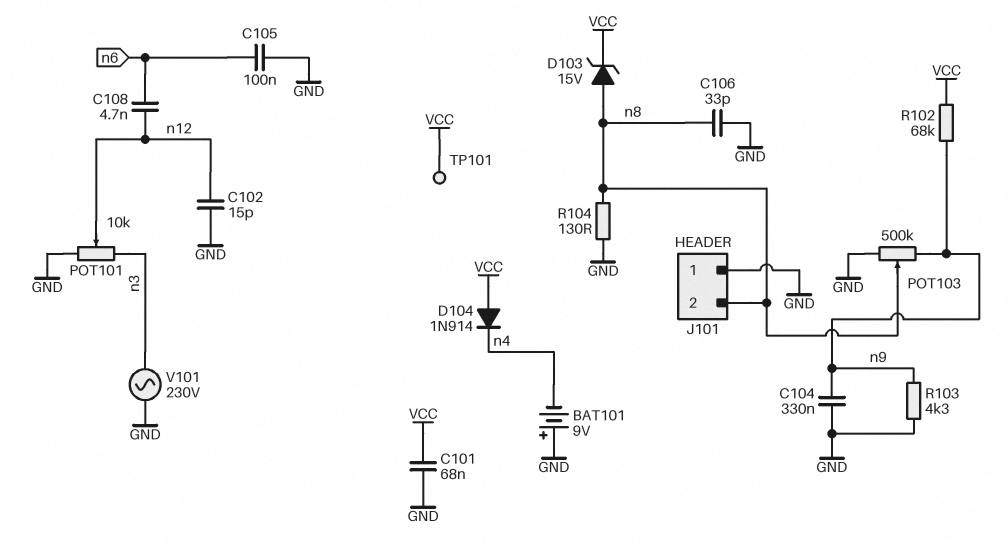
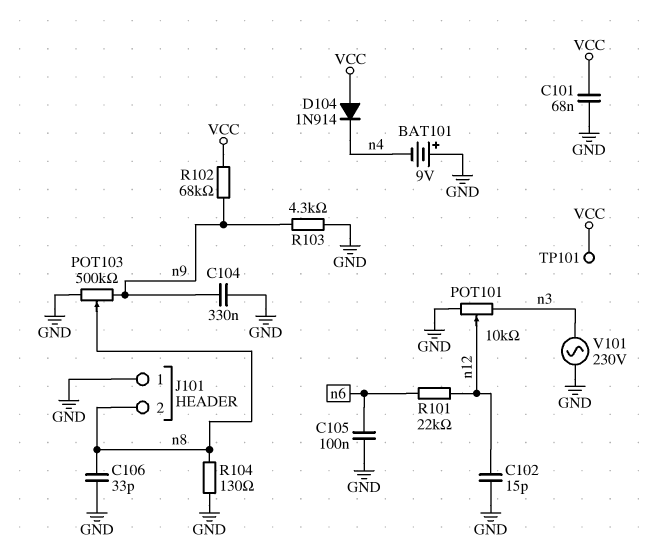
C108: 4.7nF (n6, n12) -> none
D103: zener 15V (A n8, K VCC) -> none
R101: none -> 22k (n6, n12)

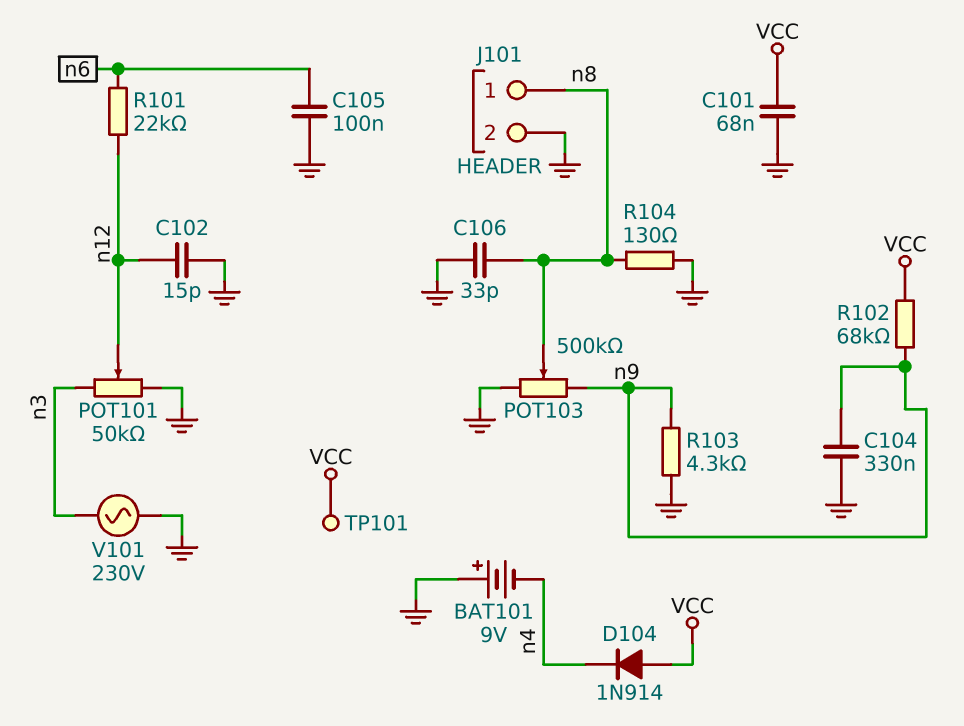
J101 pin 1: GND -> n8
J101 pin 2: n8 -> GND
POT101: 10k (GND, n3, wiper n12) -> 50k (GND, n3, wiper n12)

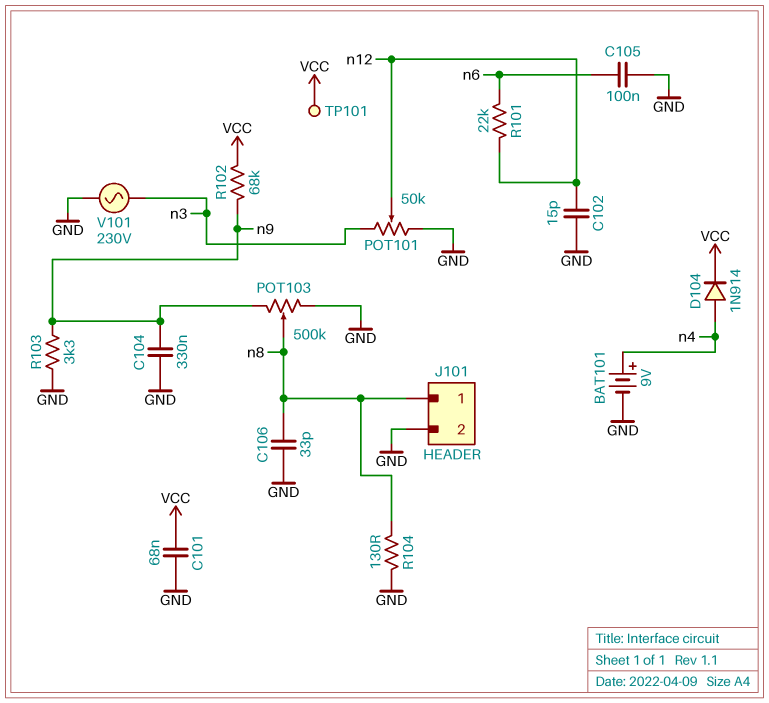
BAT101: 9V (plus GND, minus n4) -> 9V (plus n4, minus GND)
D104: diode 1N914 (A VCC, K n4) -> diode 1N914 (A n4, K VCC)
R103: 4.3k (GND, n9) -> 3.3k (GND, n9)

